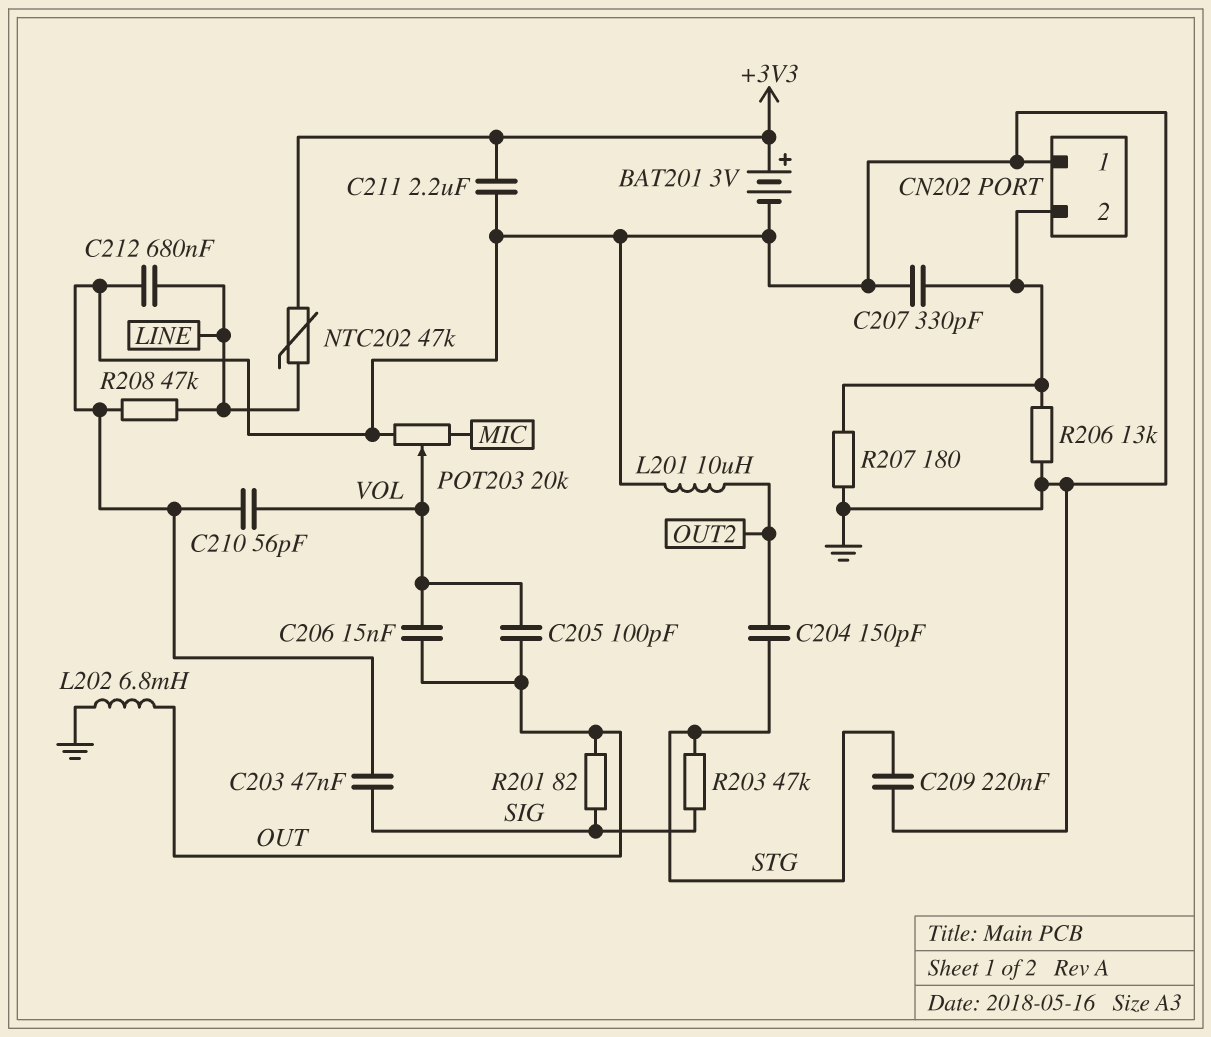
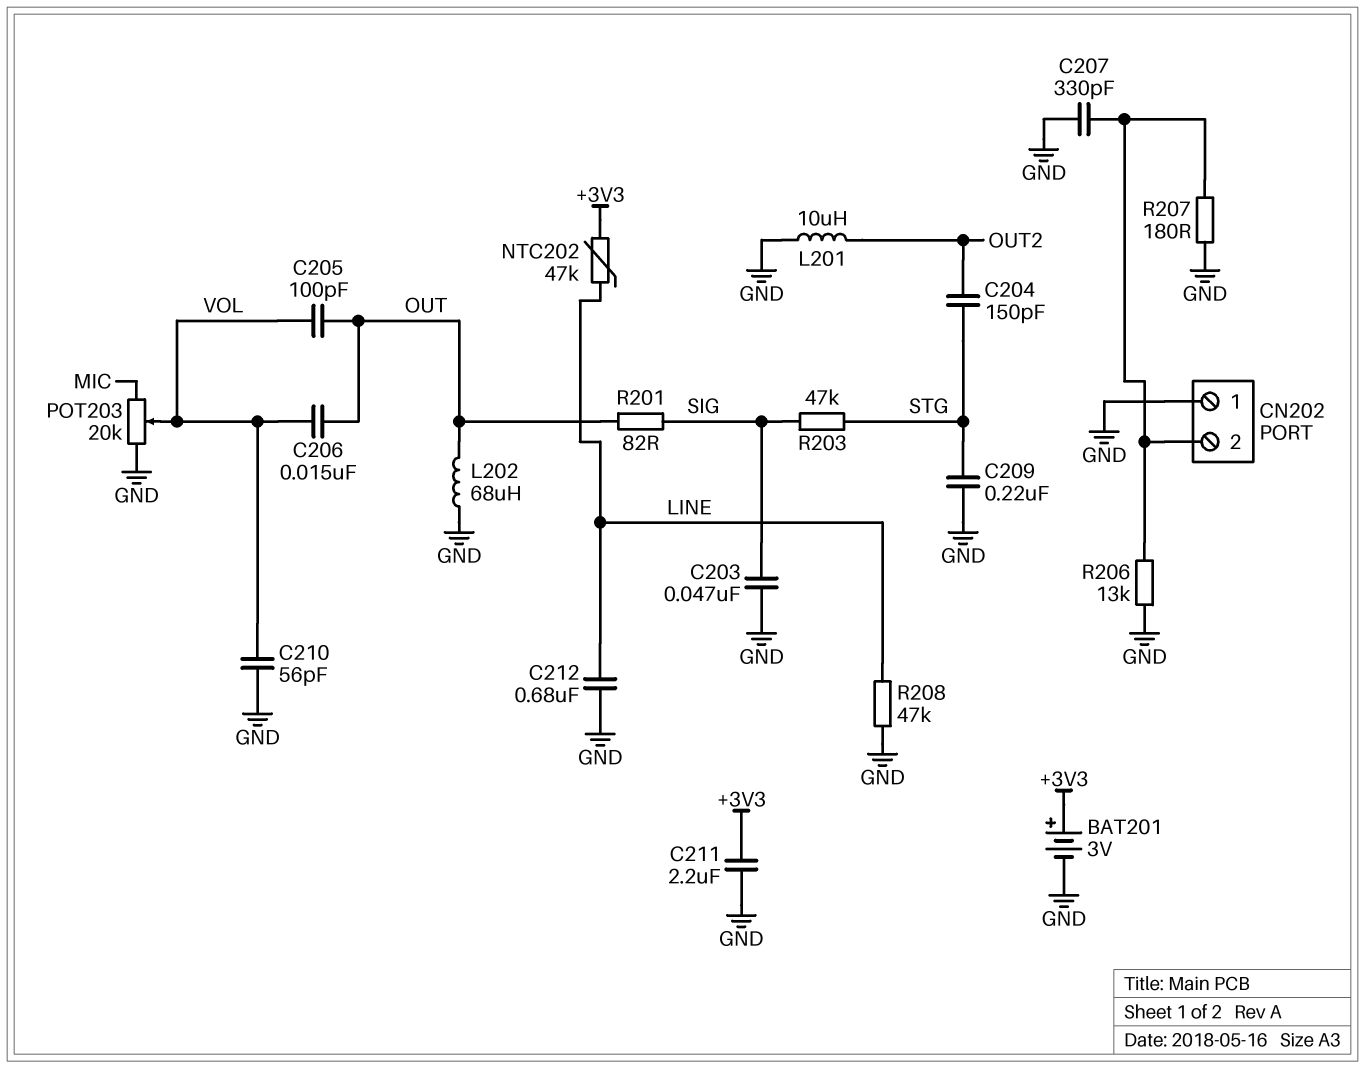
L202: 6.8mH (GND, OUT) -> 68uH (GND, OUT)

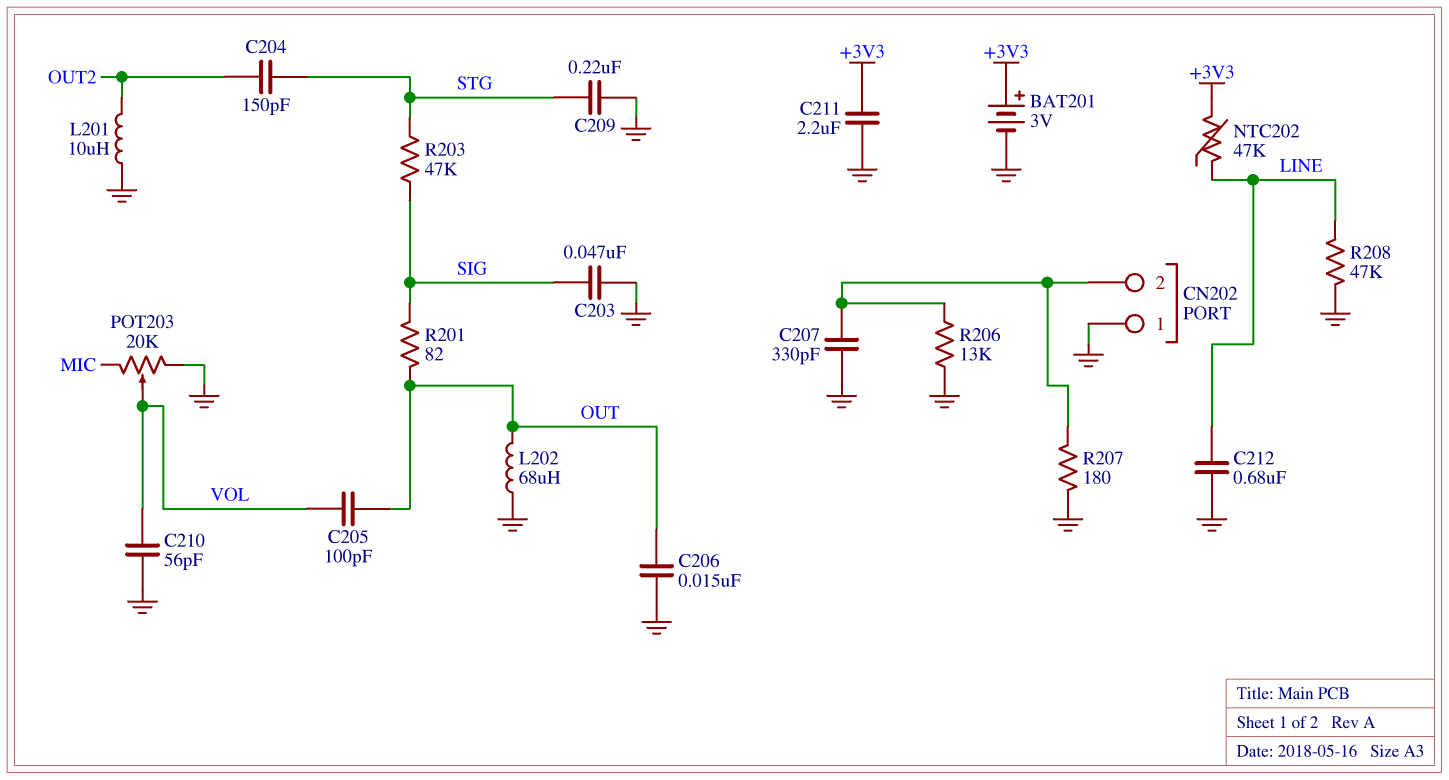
C206: 15nF (OUT, VOL) -> 15nF (GND, OUT)

